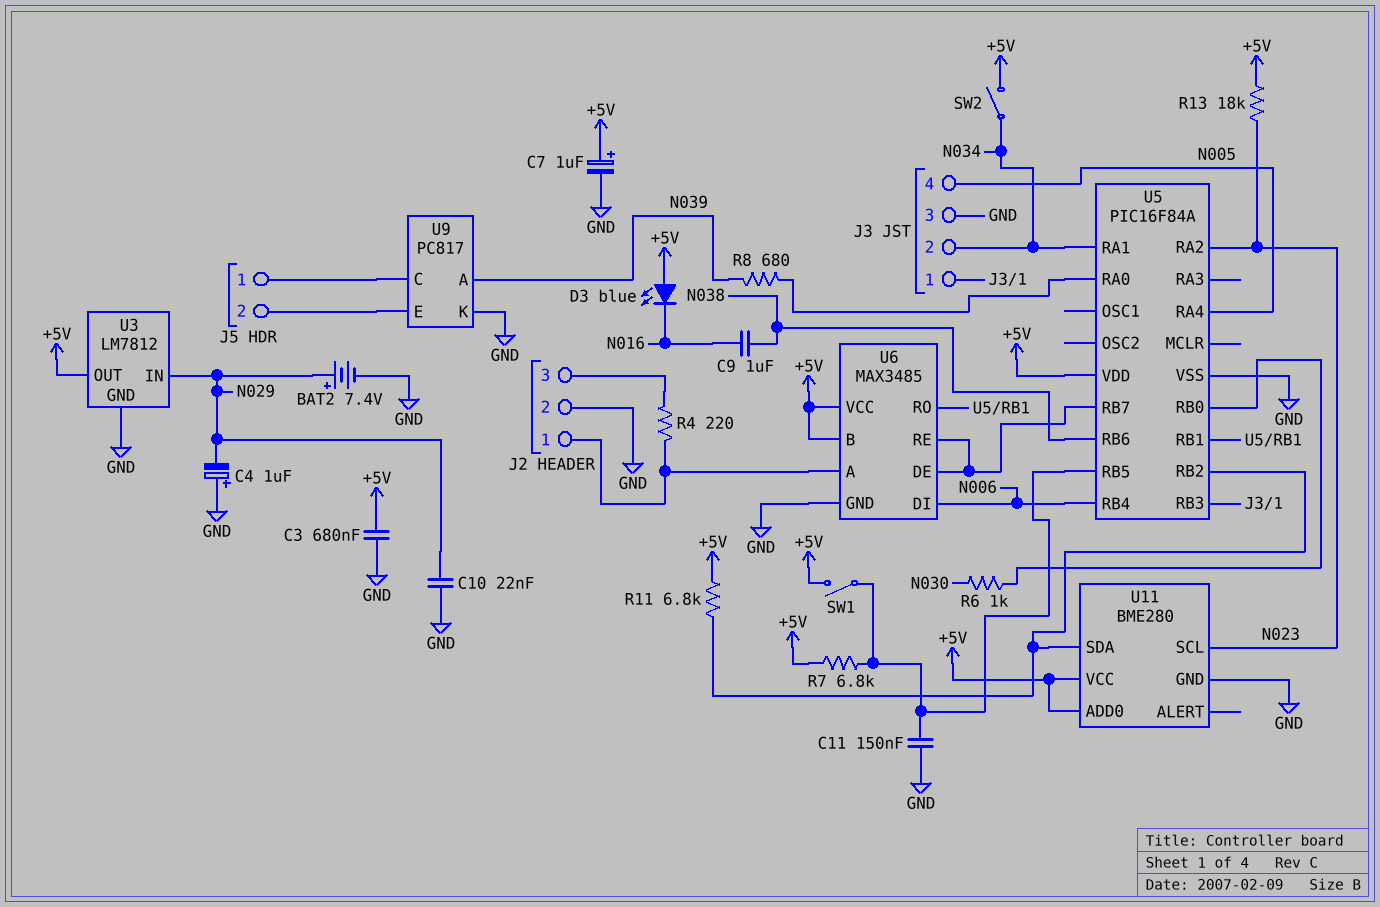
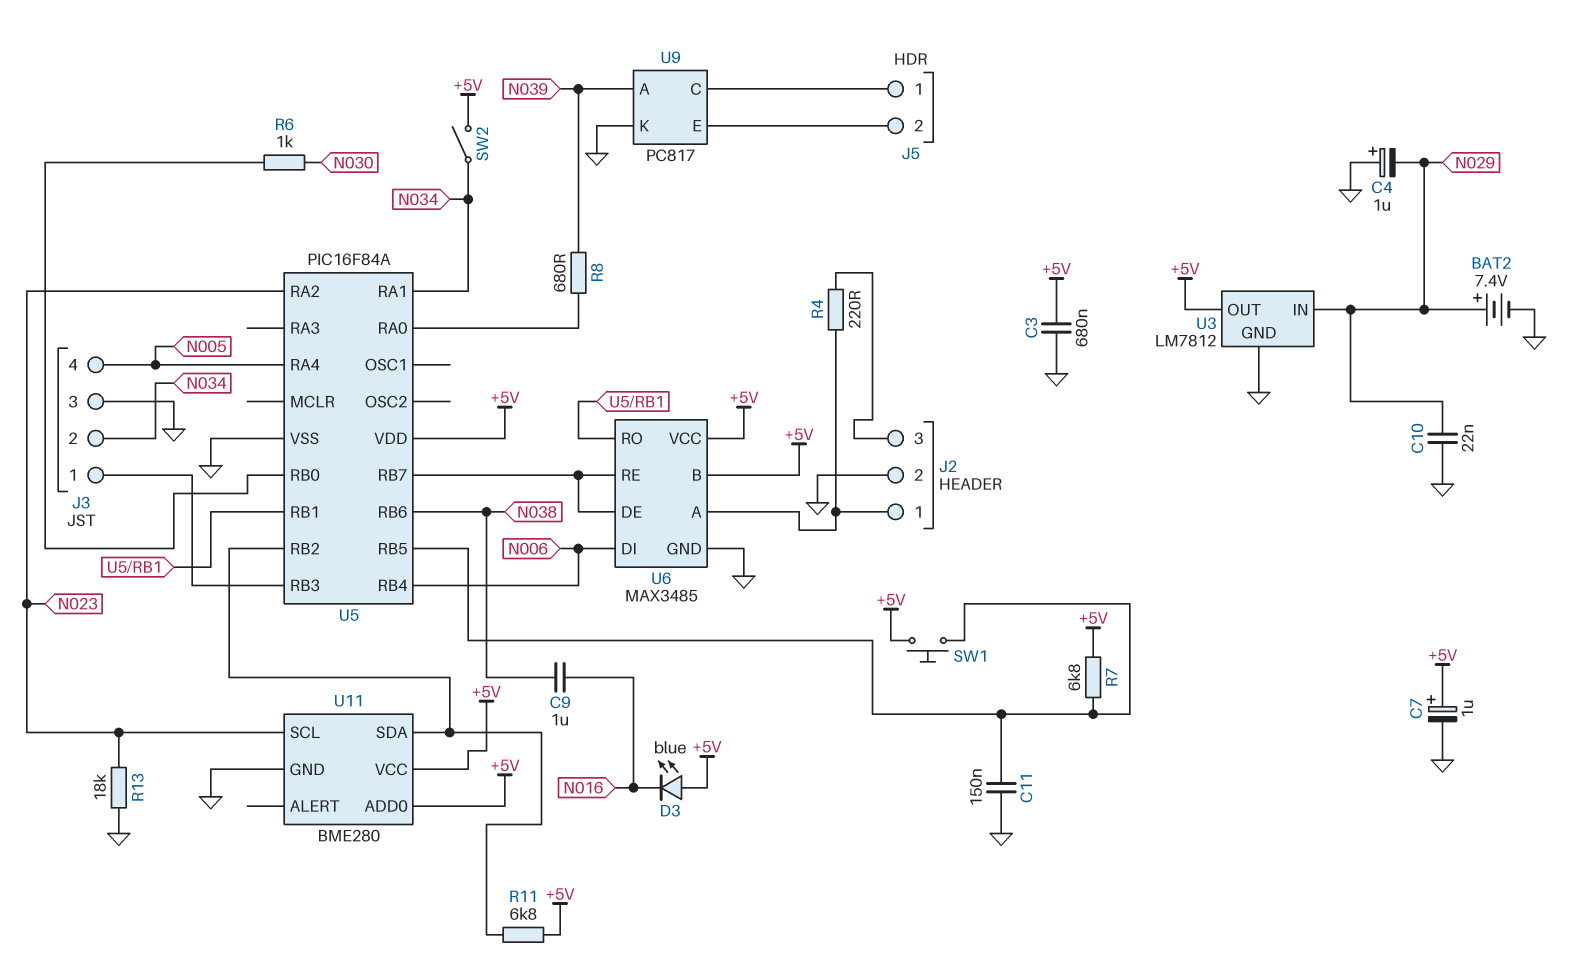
R13: 18k (+5V, N023) -> 18k (GND, N023)
SW1: switch (+5V, U5/RB5) -> button (+5V, U5/RB5)

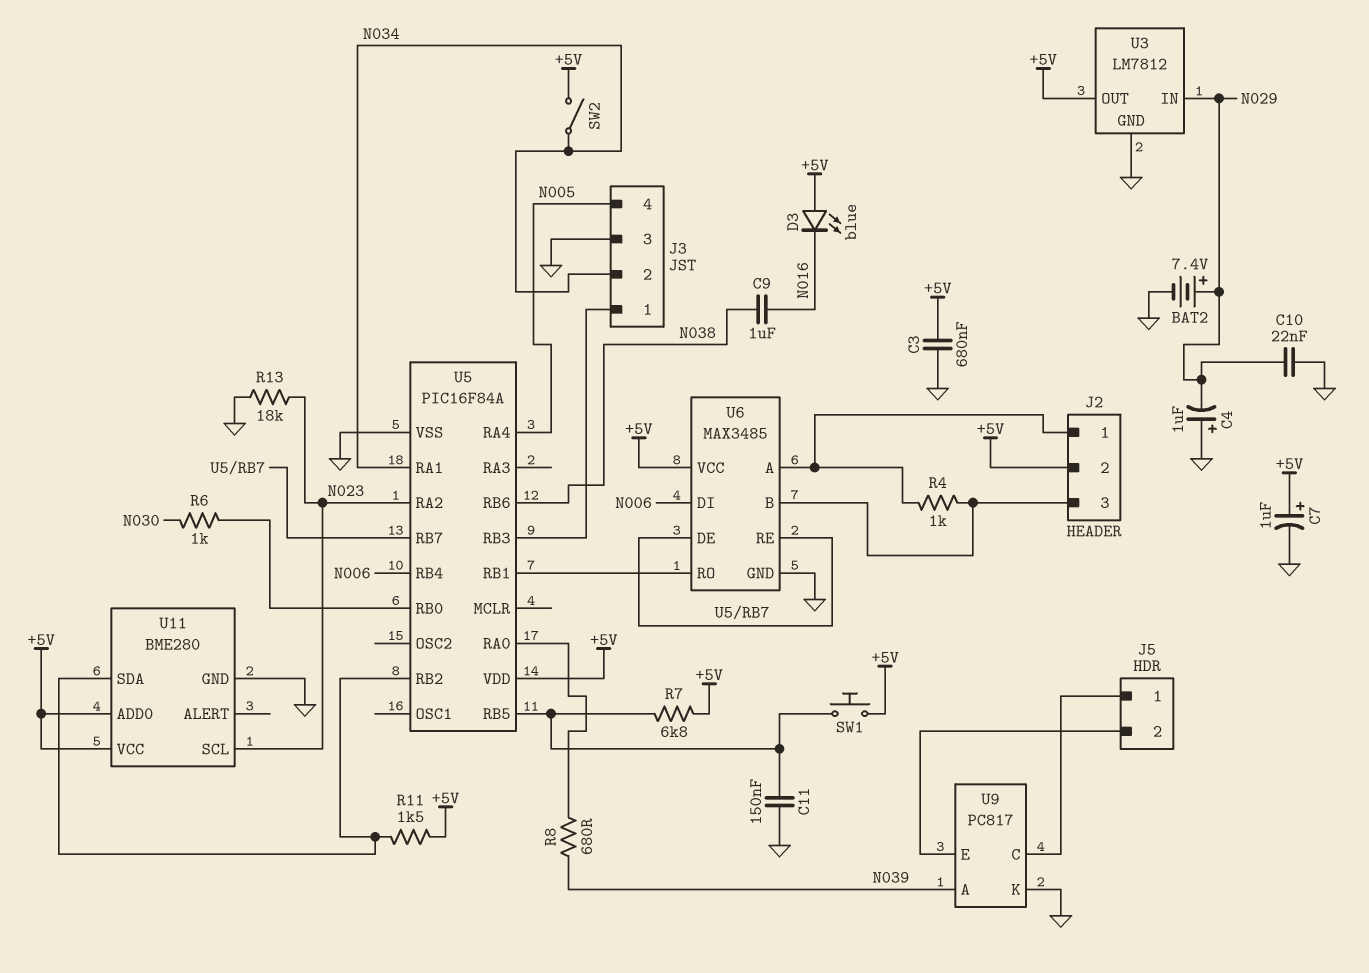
J2 pin 2: GND -> +5V
R4: 220 (J2/1, J2/3) -> 1k (J2/1, J2/3)
R11: 6.8k (+5V, U5/RB2) -> 1.5k (+5V, U5/RB2)
U6 pin B: +5V -> J2/3

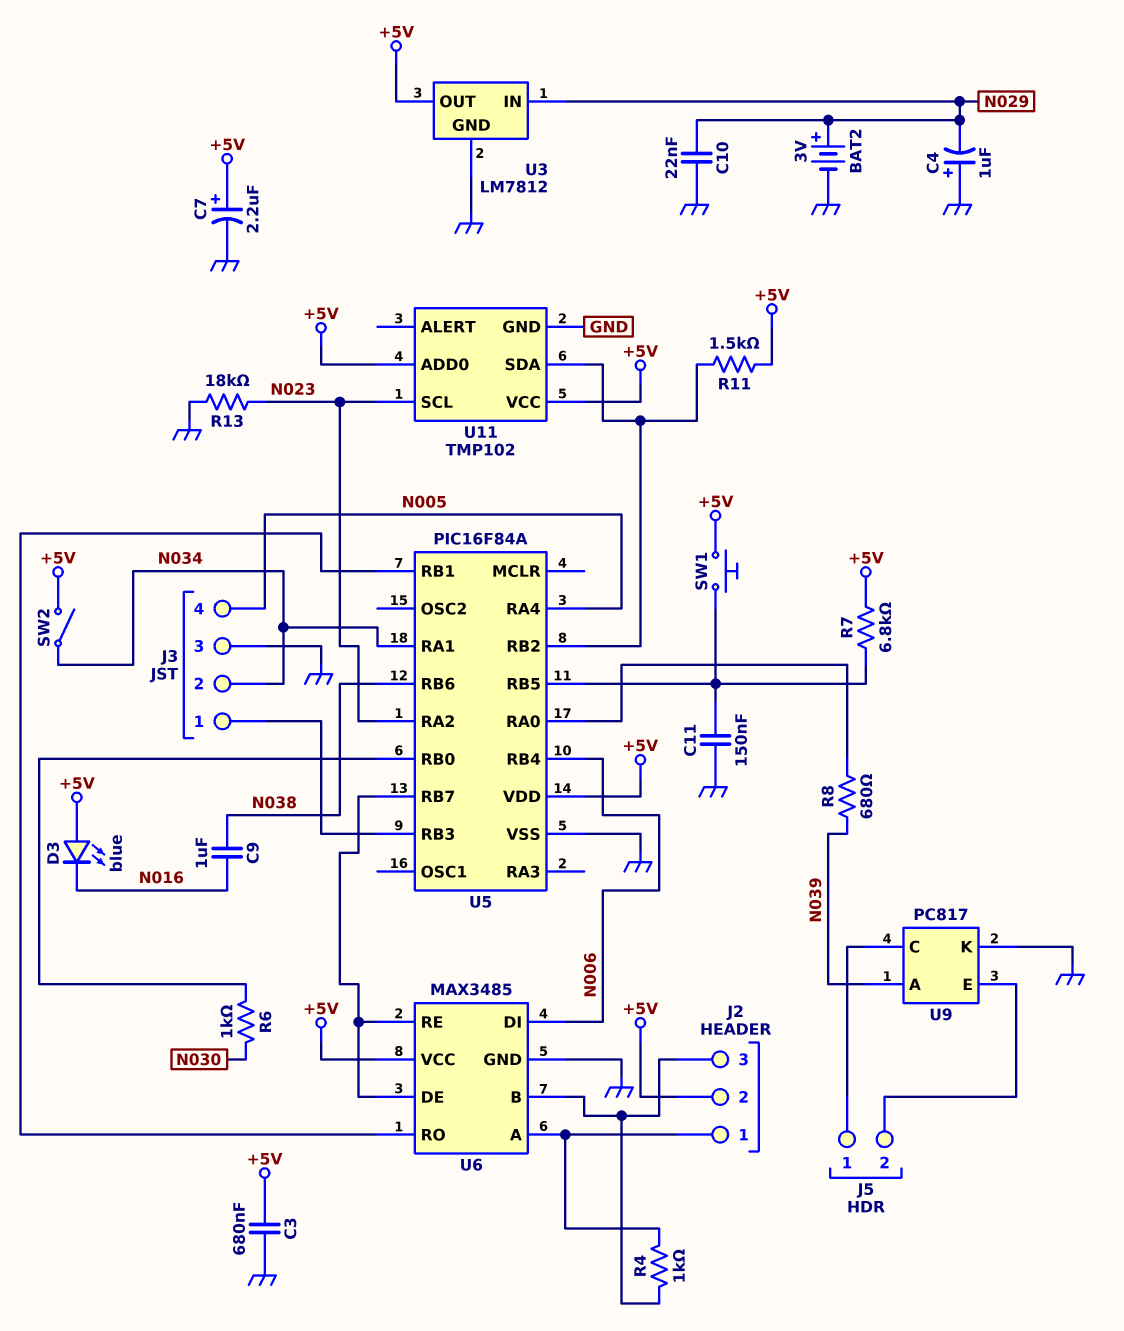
BAT2: 7.4V (plus N029, minus GND) -> 3V (plus N029, minus GND)
C7: 1uF (plus +5V, minus GND) -> 2.2uF (plus +5V, minus GND)
U11: BME280 -> TMP102

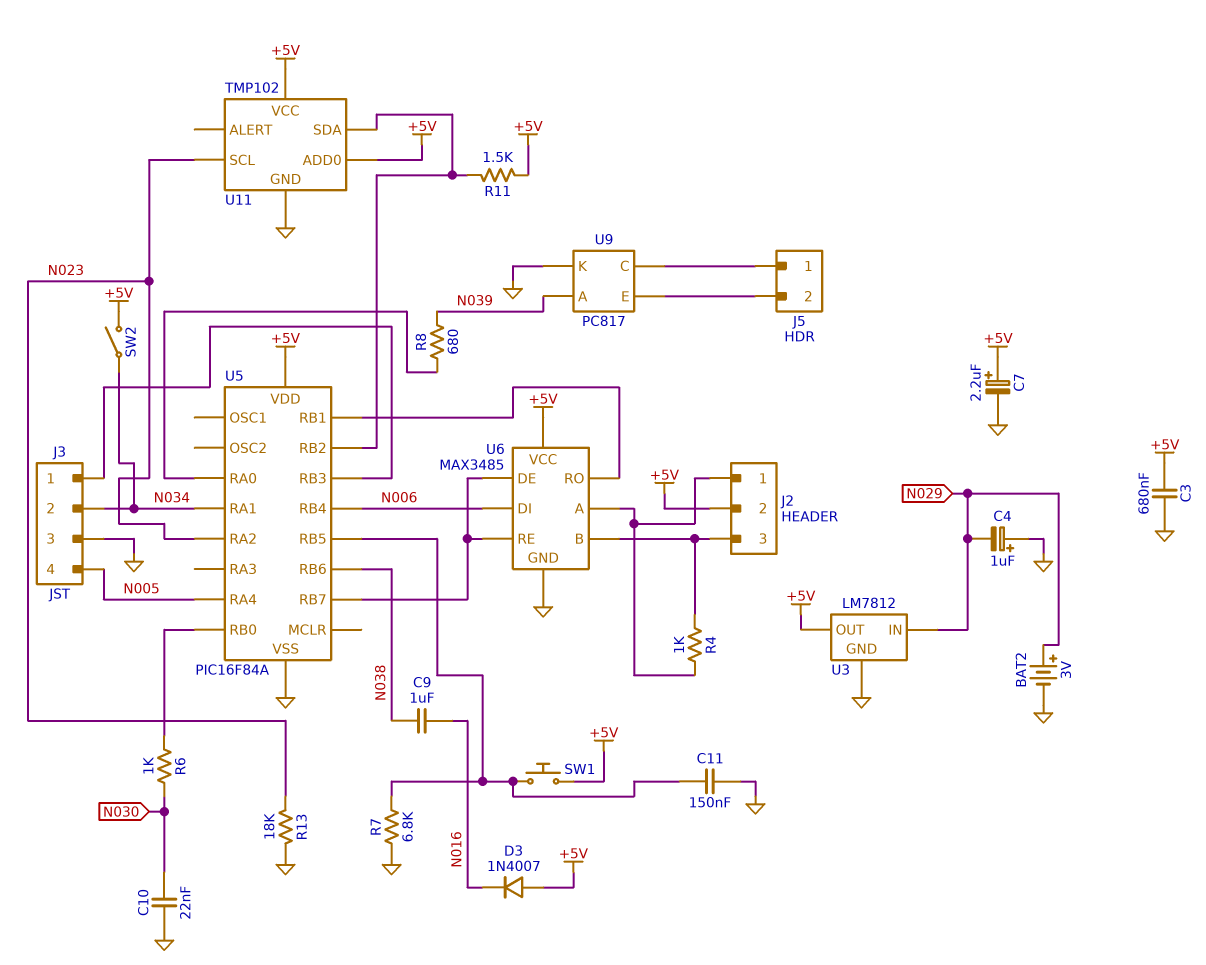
C10: 22nF (GND, N029) -> 22nF (GND, N030)
D3: LED blue (A +5V, K N016) -> diode 1N4007 (A +5V, K N016)
R7: 6.8k (+5V, U5/RB5) -> 6.8k (GND, U5/RB5)

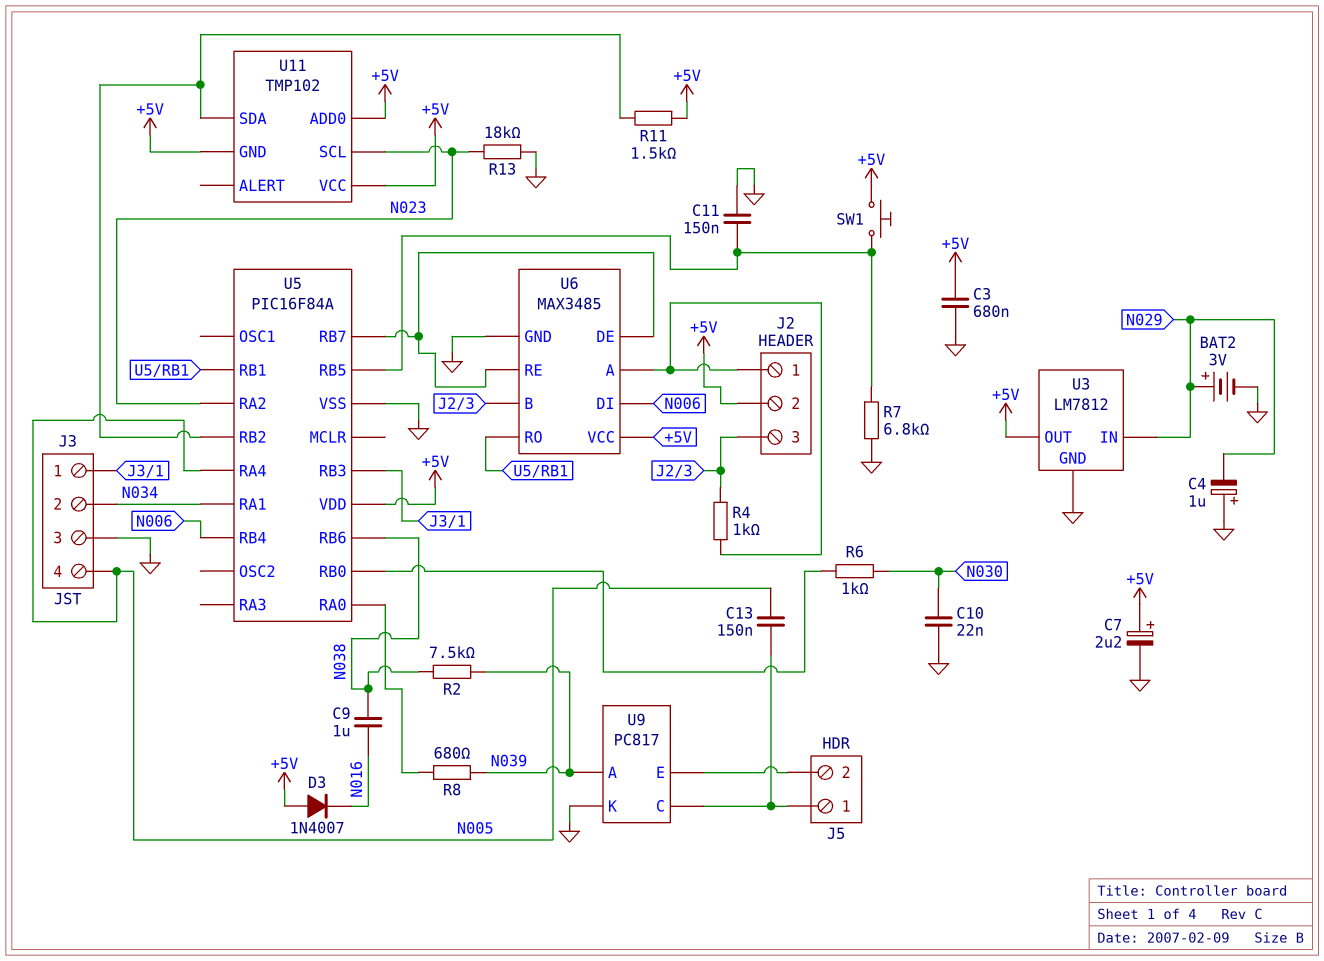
C13: none -> 150nF (J5/1, N005)
R2: none -> 7.5k (N038, N039)
SW2: switch (+5V, N034) -> none
U11 pin GND: GND -> +5V

